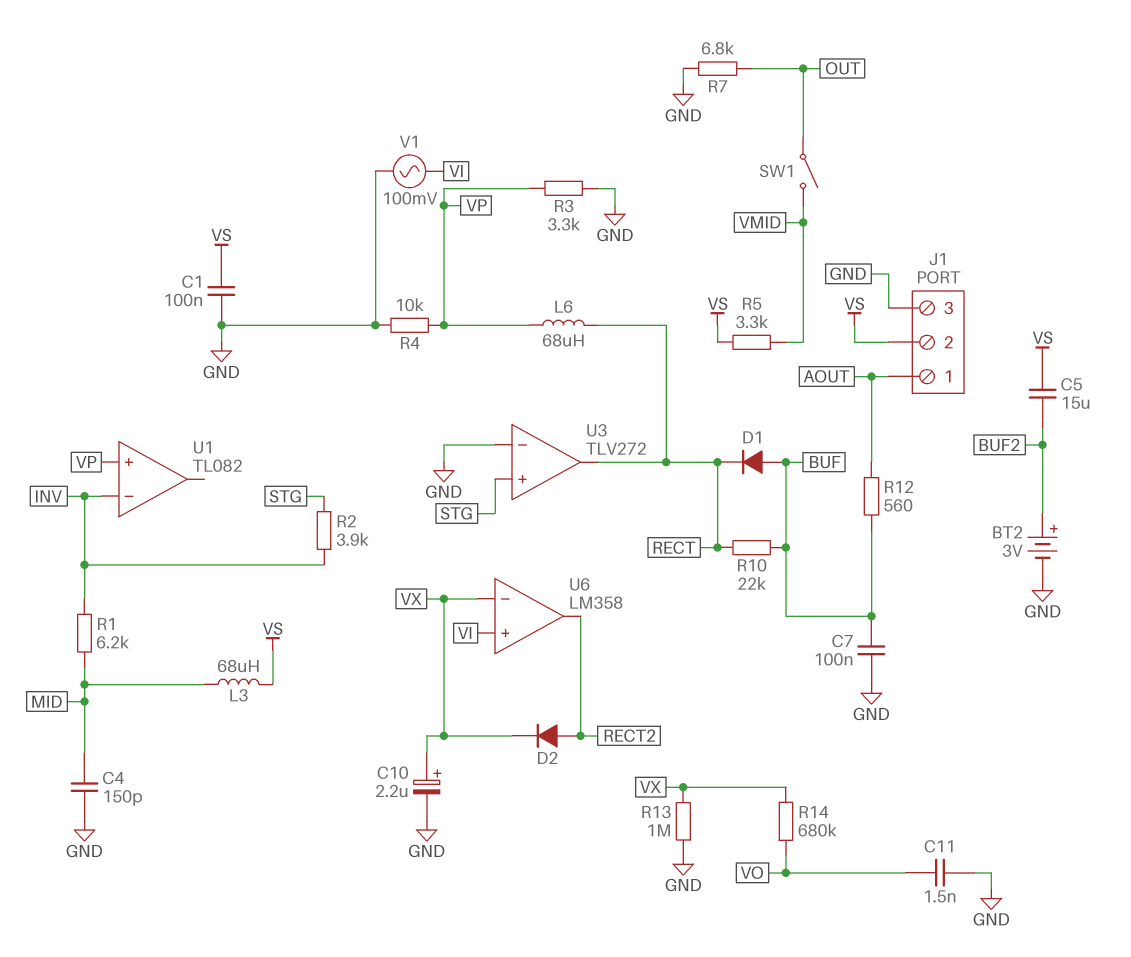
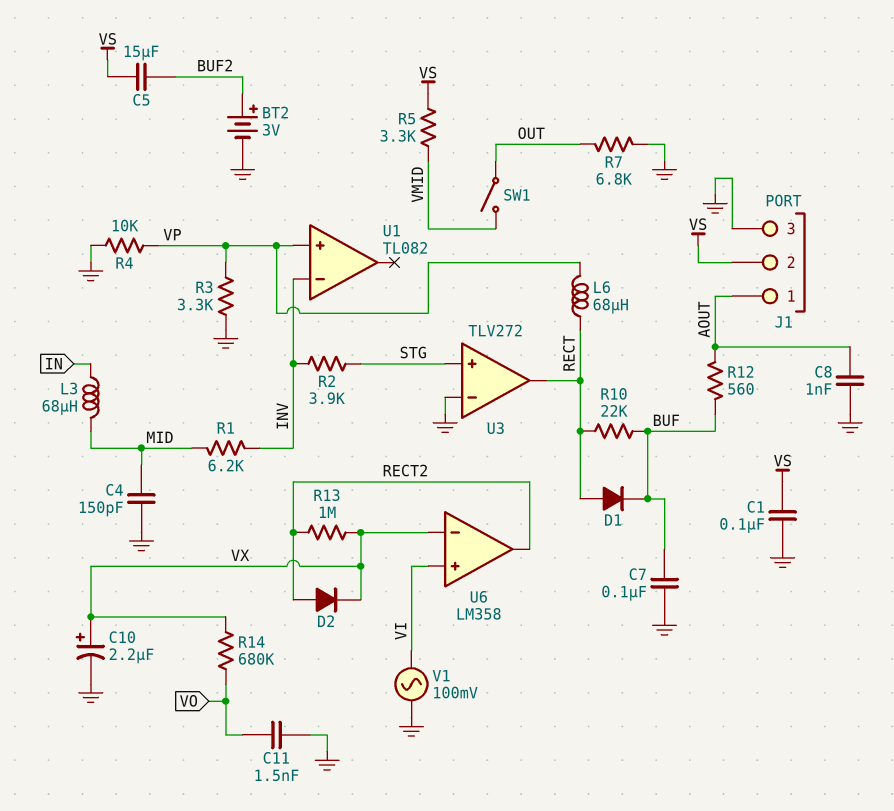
C8: none -> 1nF (AOUT, GND)
D1: diode (A BUF, K RECT) -> diode (A RECT, K BUF)
L3: 68uH (MID, VS) -> 68uH (IN, MID)
R13: 1M (GND, VX) -> 1M (RECT2, VX)

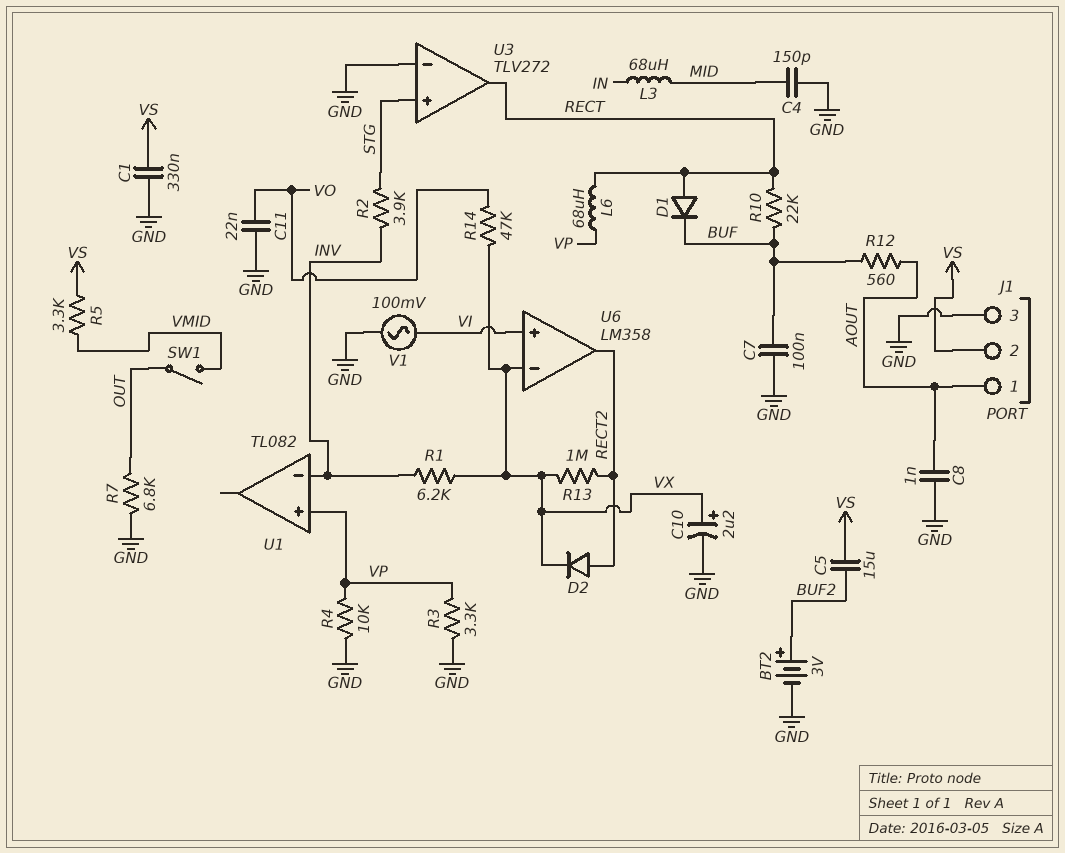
C1: 100nF (GND, VS) -> 330nF (GND, VS)
C11: 1.5nF (GND, VO) -> 22nF (GND, VO)
R1: 6.2k (INV, MID) -> 6.2k (INV, VX)
R14: 680k (VO, VX) -> 47k (VO, VX)

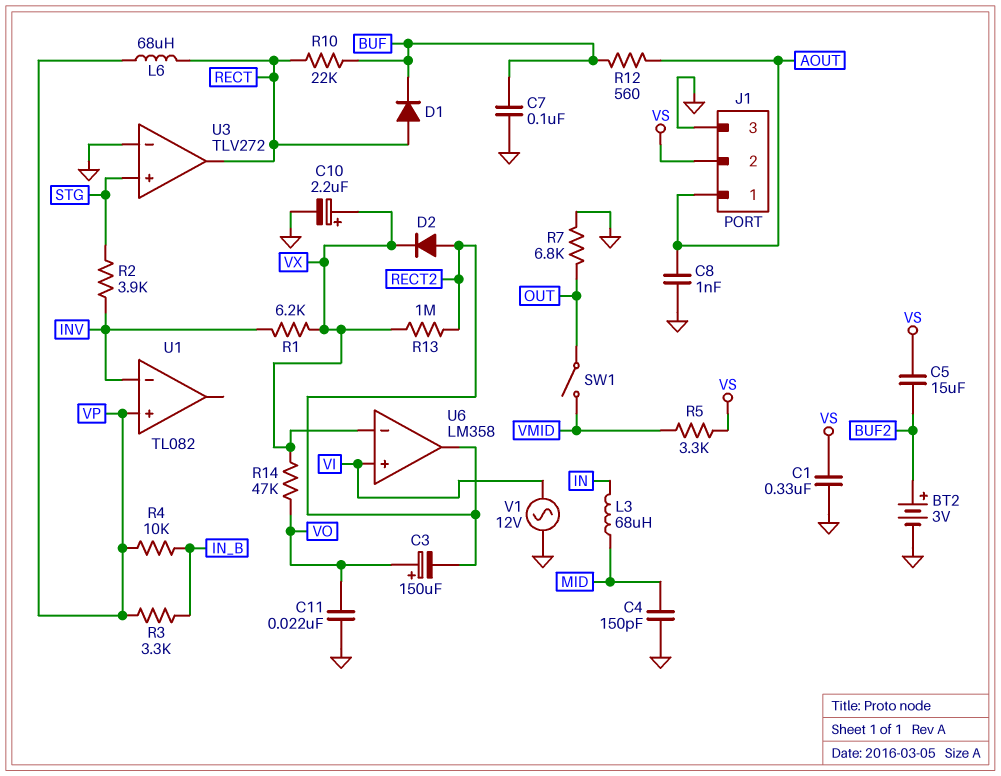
C3: none -> 150uF (plus VO, minus RECT2)
R3: 3.3k (GND, VP) -> 3.3k (IN_B, VP)
R4: 10k (GND, VP) -> 10k (IN_B, VP)
V1: AC 100mV (GND, VI) -> AC 12V (GND, VI)

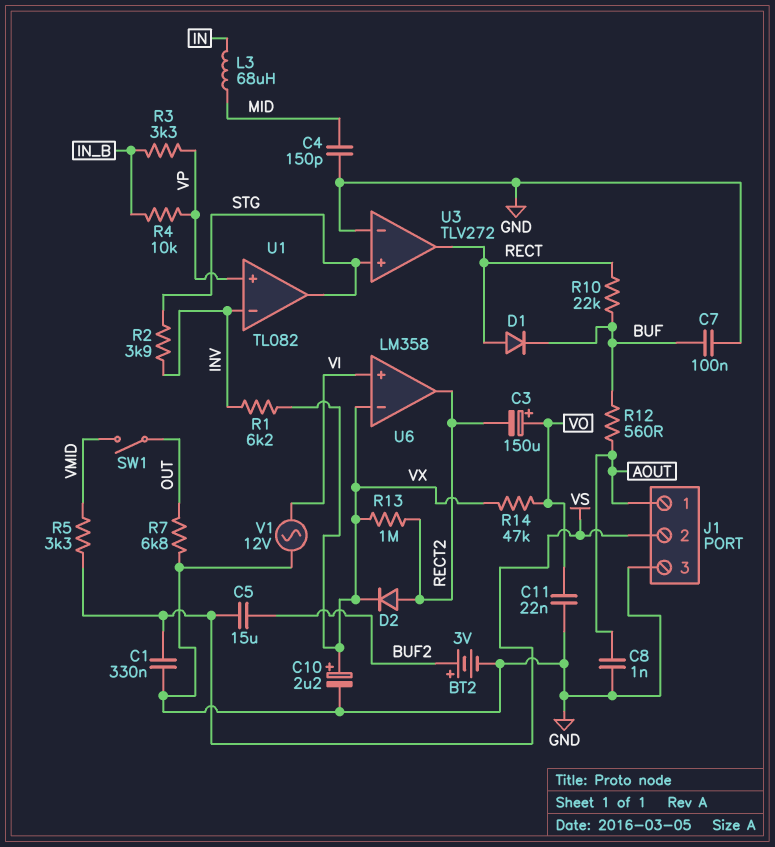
L6: 68uH (RECT, VP) -> none
U1 pin out: none -> STG

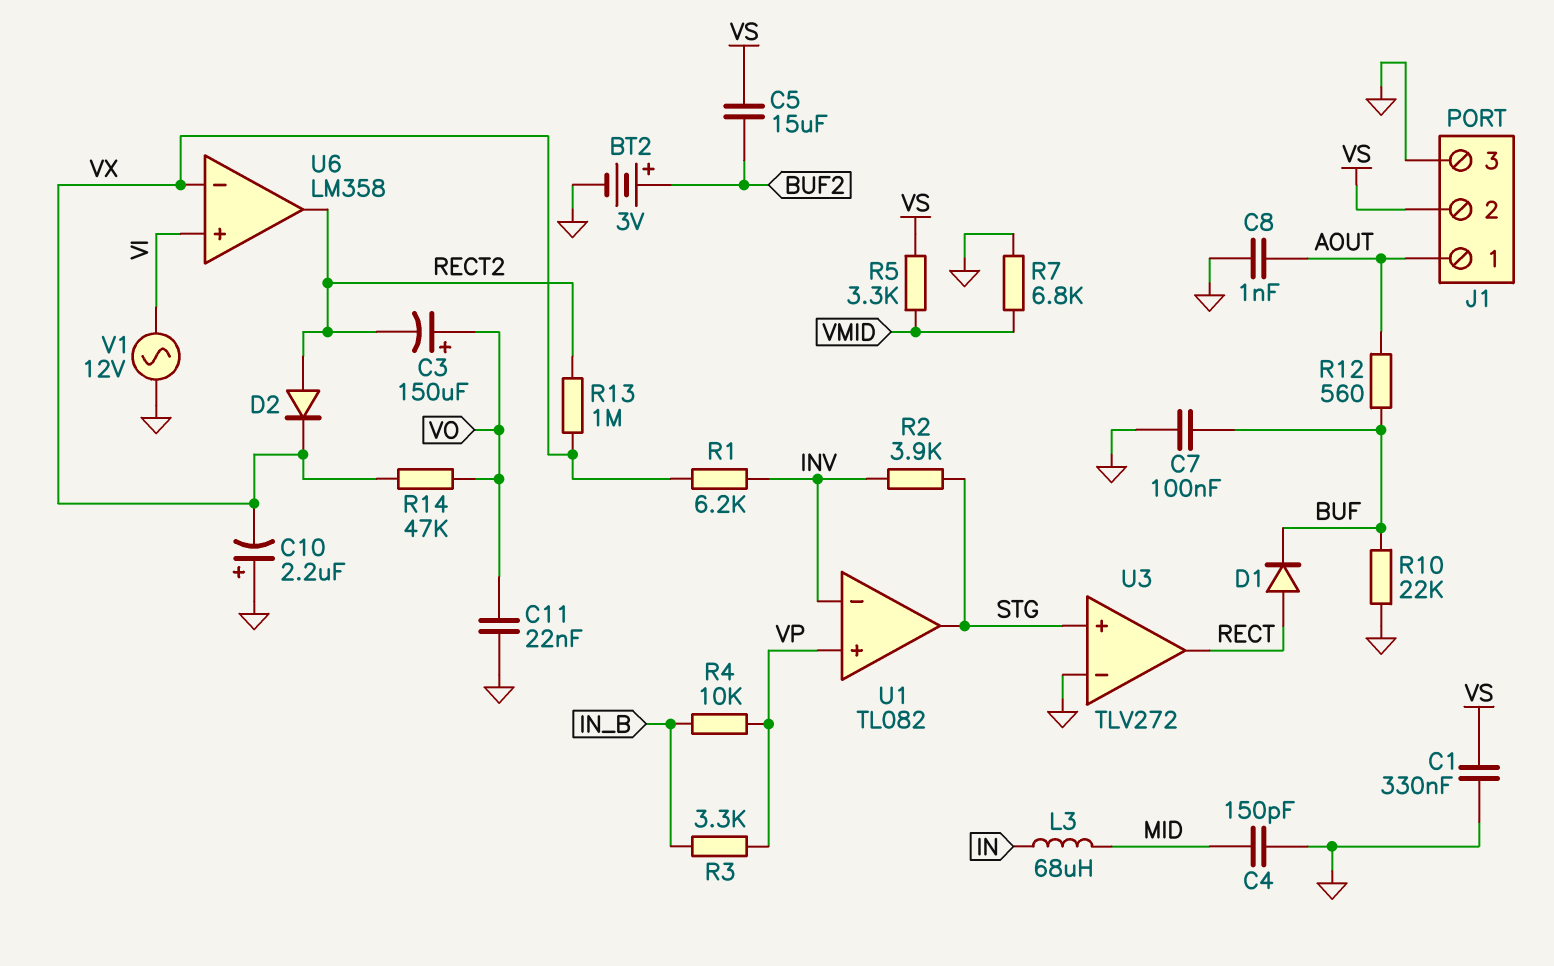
C10: 2.2uF (plus VX, minus GND) -> 2.2uF (plus GND, minus VX)
R7: 6.8k (GND, OUT) -> 6.8k (GND, VMID)
R10: 22k (BUF, RECT) -> 22k (BUF, GND)
SW1: switch (OUT, VMID) -> none

